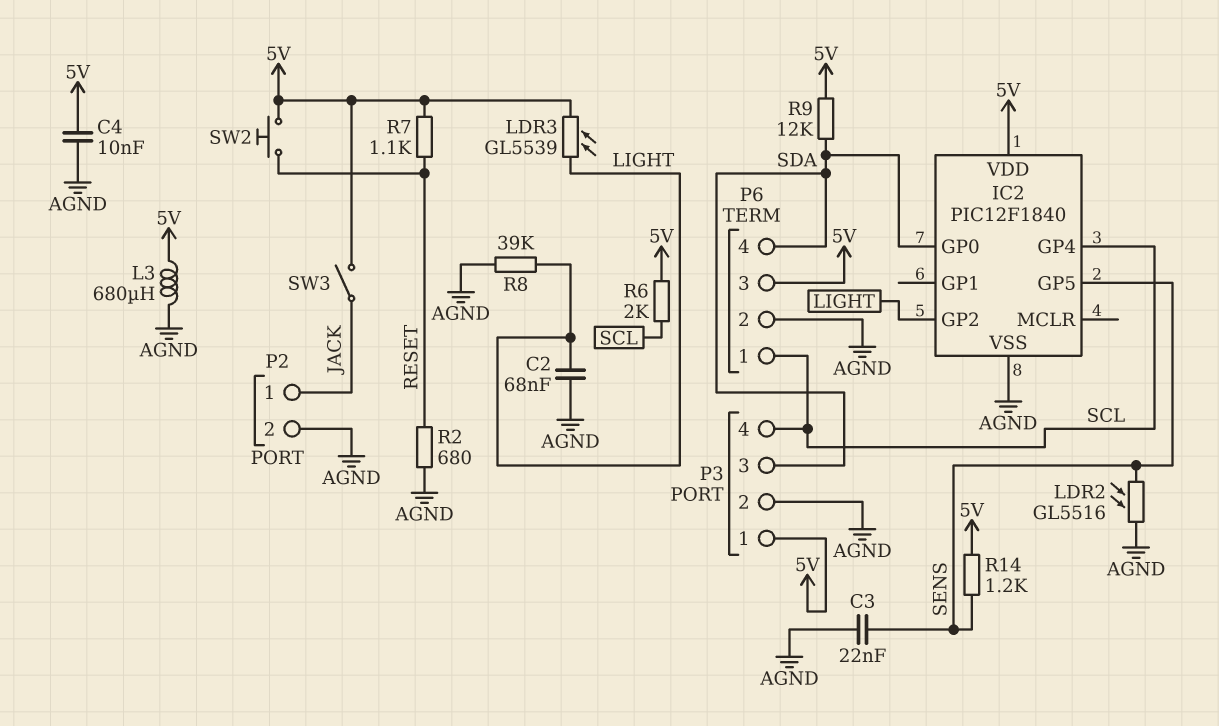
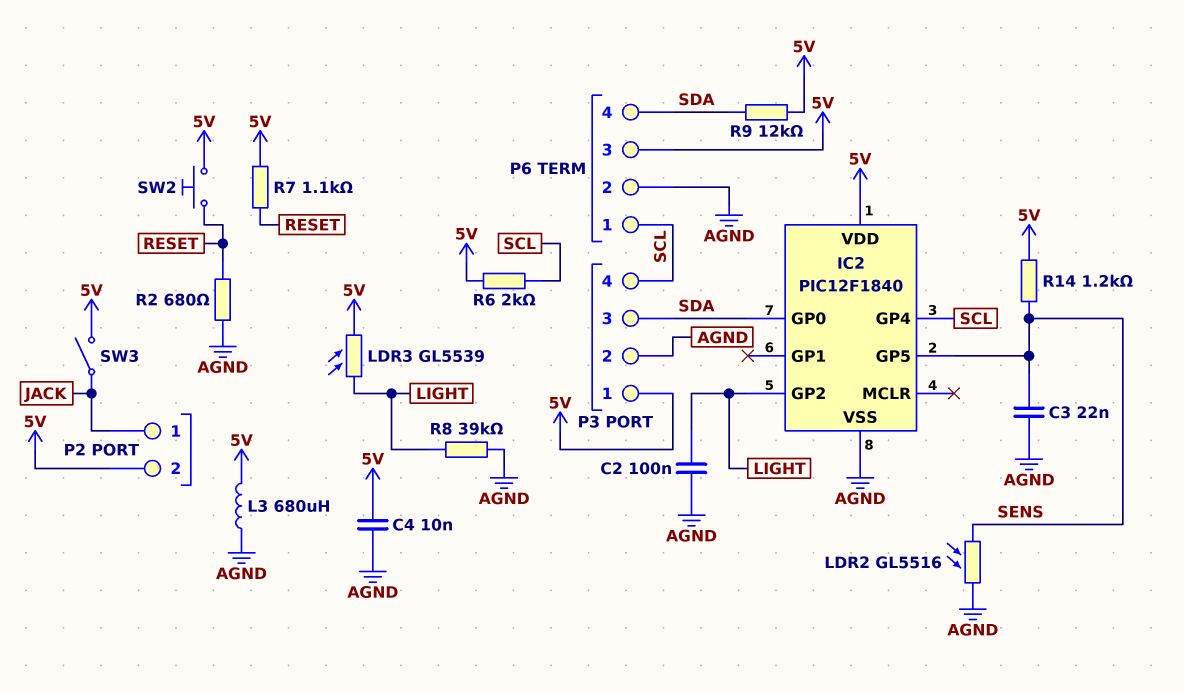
C2: 68nF (AGND, LIGHT) -> 100nF (AGND, LIGHT)
P2 pin 2: AGND -> 5V

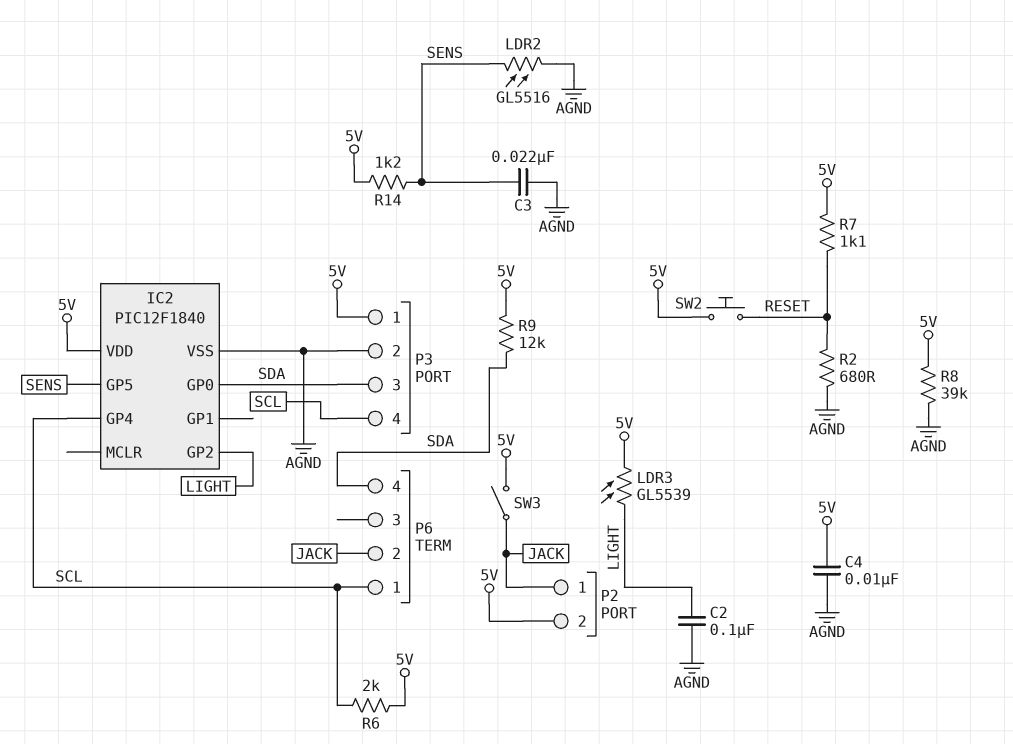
L3: 680uH (5V, AGND) -> none
P6 pin 2: AGND -> JACK
P6 pin 3: 5V -> none
R8: 39k (AGND, LIGHT) -> 39k (5V, AGND)

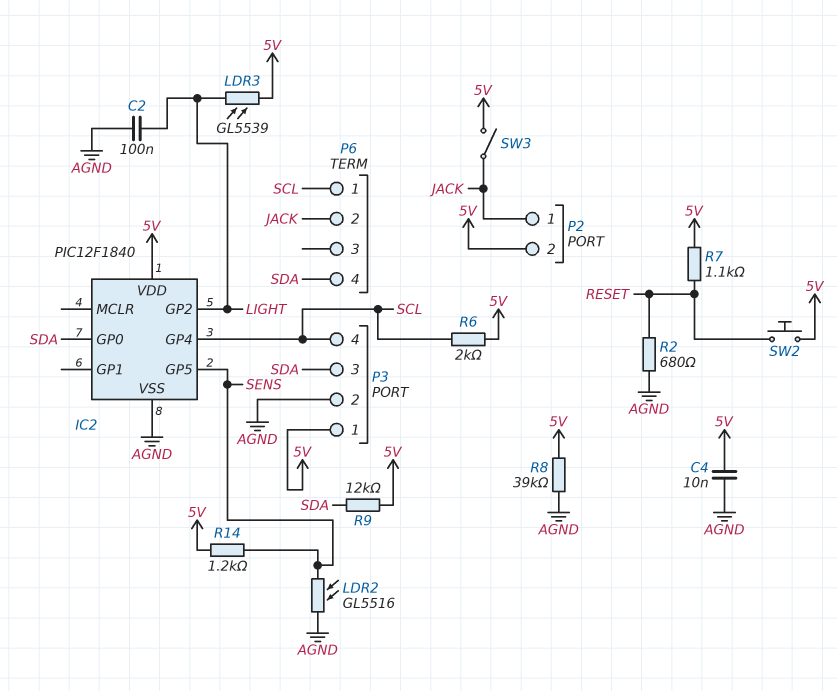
C3: 22nF (AGND, SENS) -> none

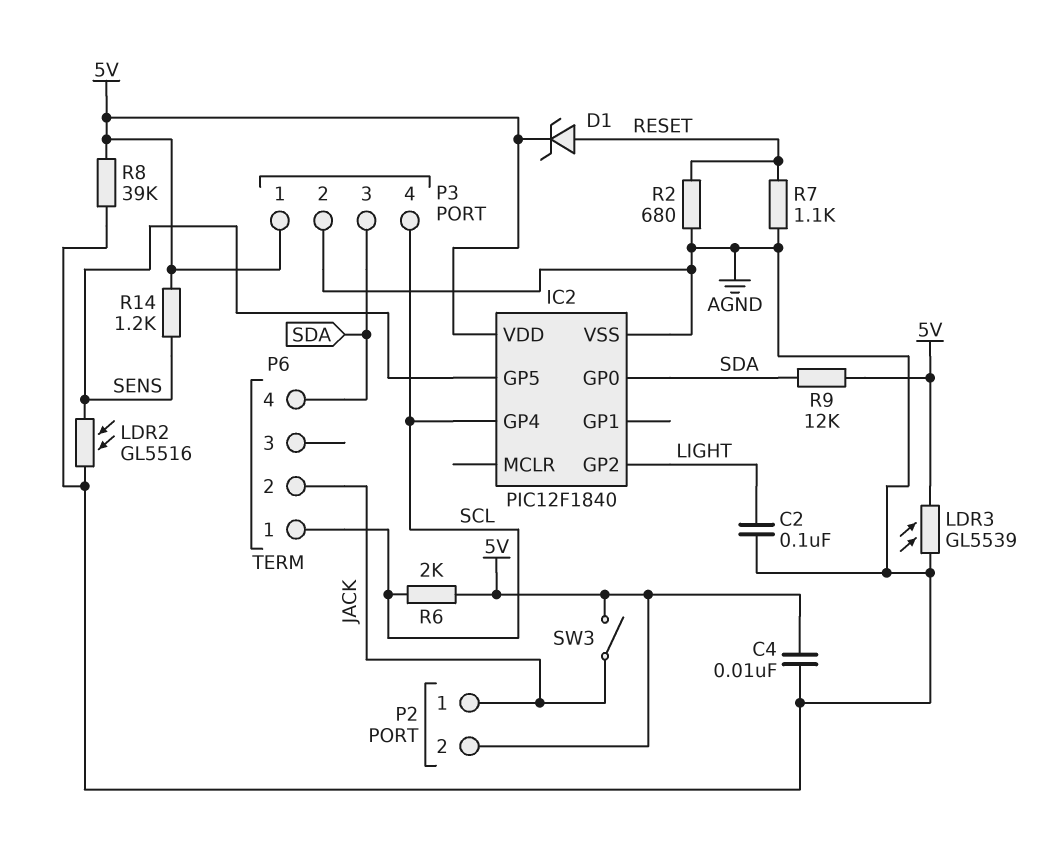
D1: none -> zener (A RESET, K 5V)
LDR3: GL5539 (5V, LIGHT) -> GL5539 (5V, AGND)
R7: 1.1k (5V, RESET) -> 1.1k (AGND, RESET)
SW2: button (5V, RESET) -> none

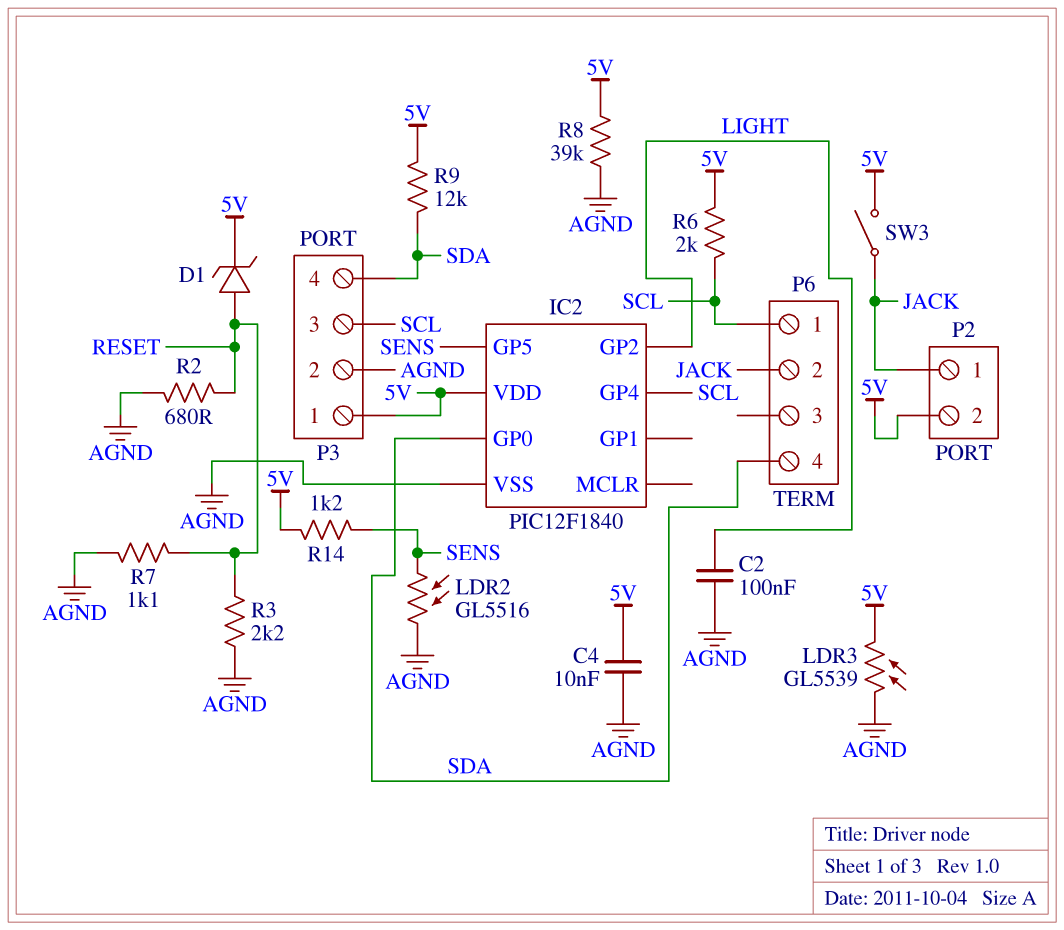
P3 pin 3: SDA -> SCL
P3 pin 4: SCL -> SDA
R3: none -> 2.2k (AGND, RESET)

